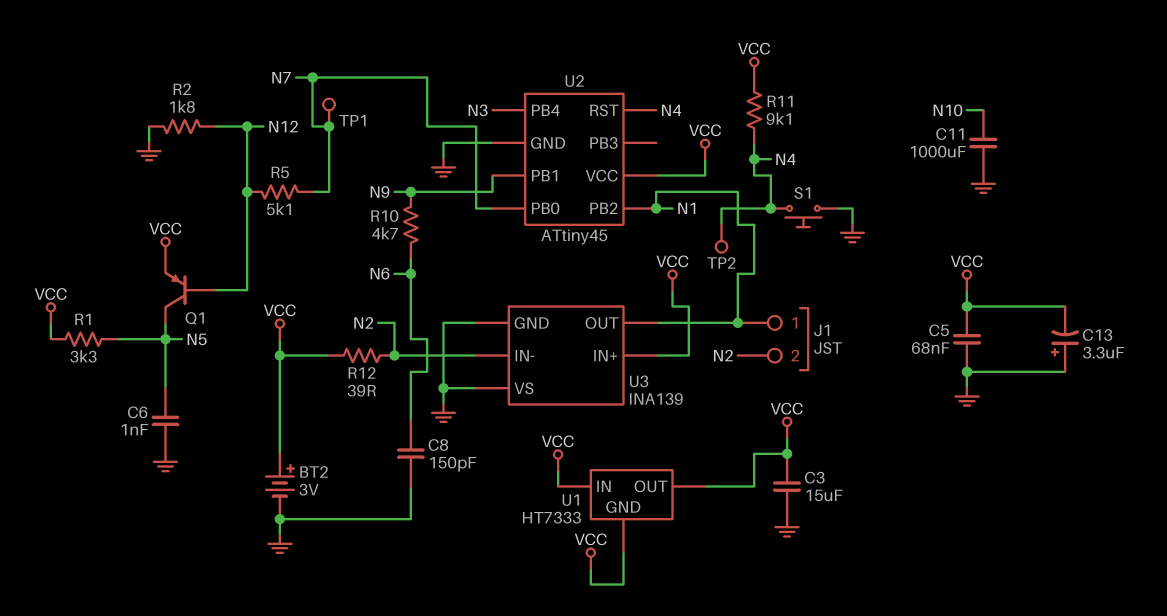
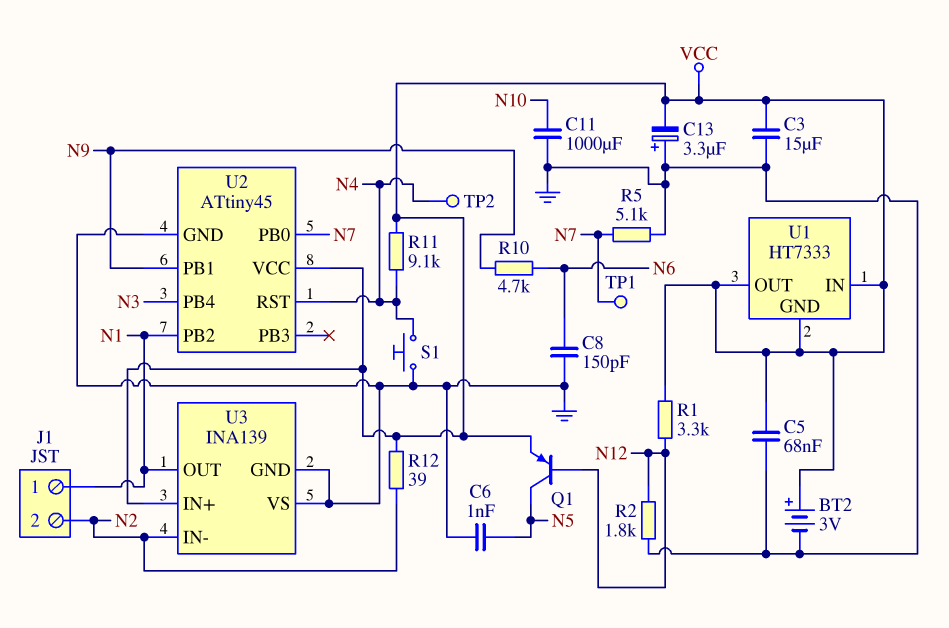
R1: 3.3k (N5, VCC) -> 3.3k (N12, VCC)
R5: 5.1k (N7, N12) -> 5.1k (GND, N7)

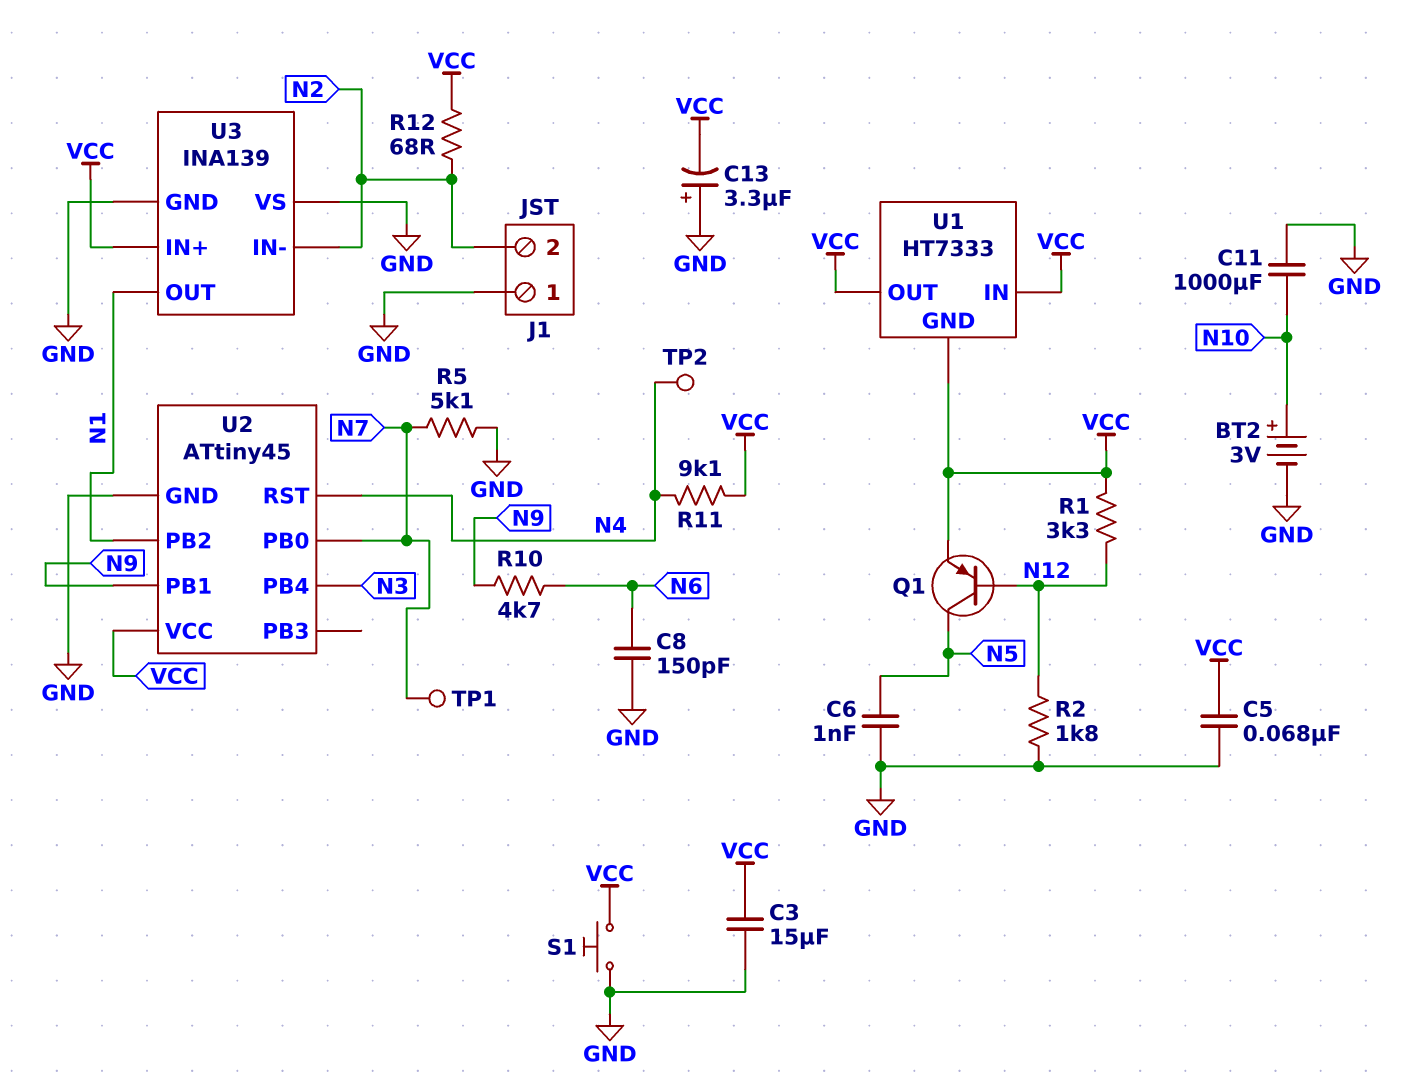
BT2: 3V (plus VCC, minus GND) -> 3V (plus N10, minus GND)
J1 pin 1: N1 -> GND
R12: 39 (N2, VCC) -> 68 (N2, VCC)
S1: button (GND, N4) -> button (GND, VCC)

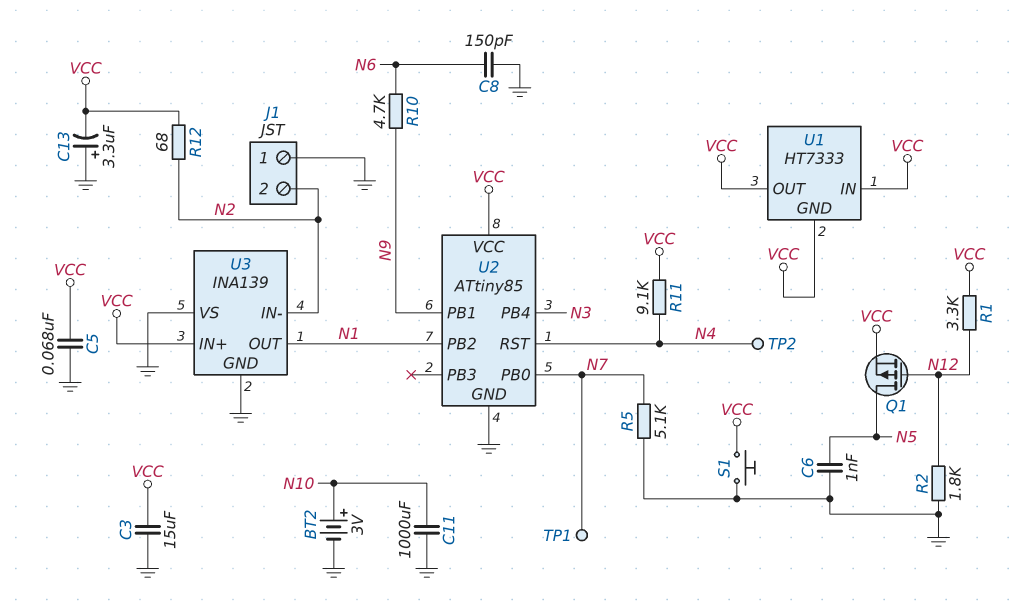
Q1: PNP (B N12, C N5, E VCC) -> PMOS (G N12, D N5, S VCC)
U2: ATtiny45 -> ATtiny85

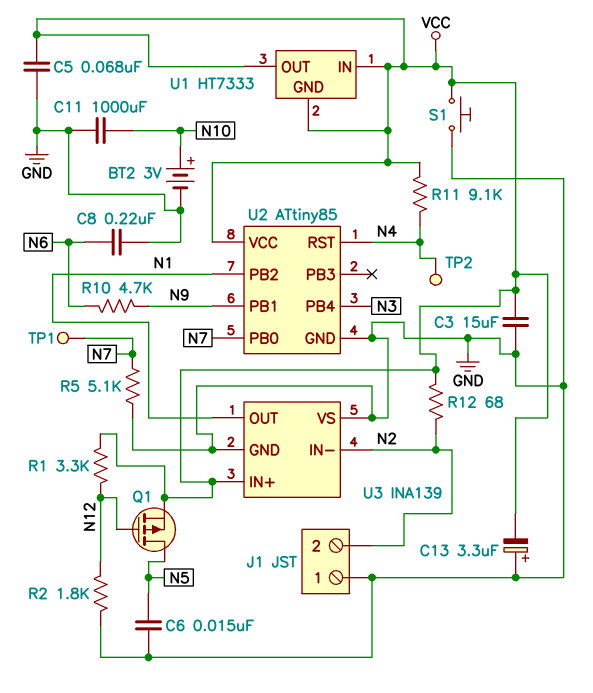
C6: 1nF (GND, N5) -> 15nF (GND, N5)
C8: 150pF (GND, N6) -> 220nF (GND, N6)

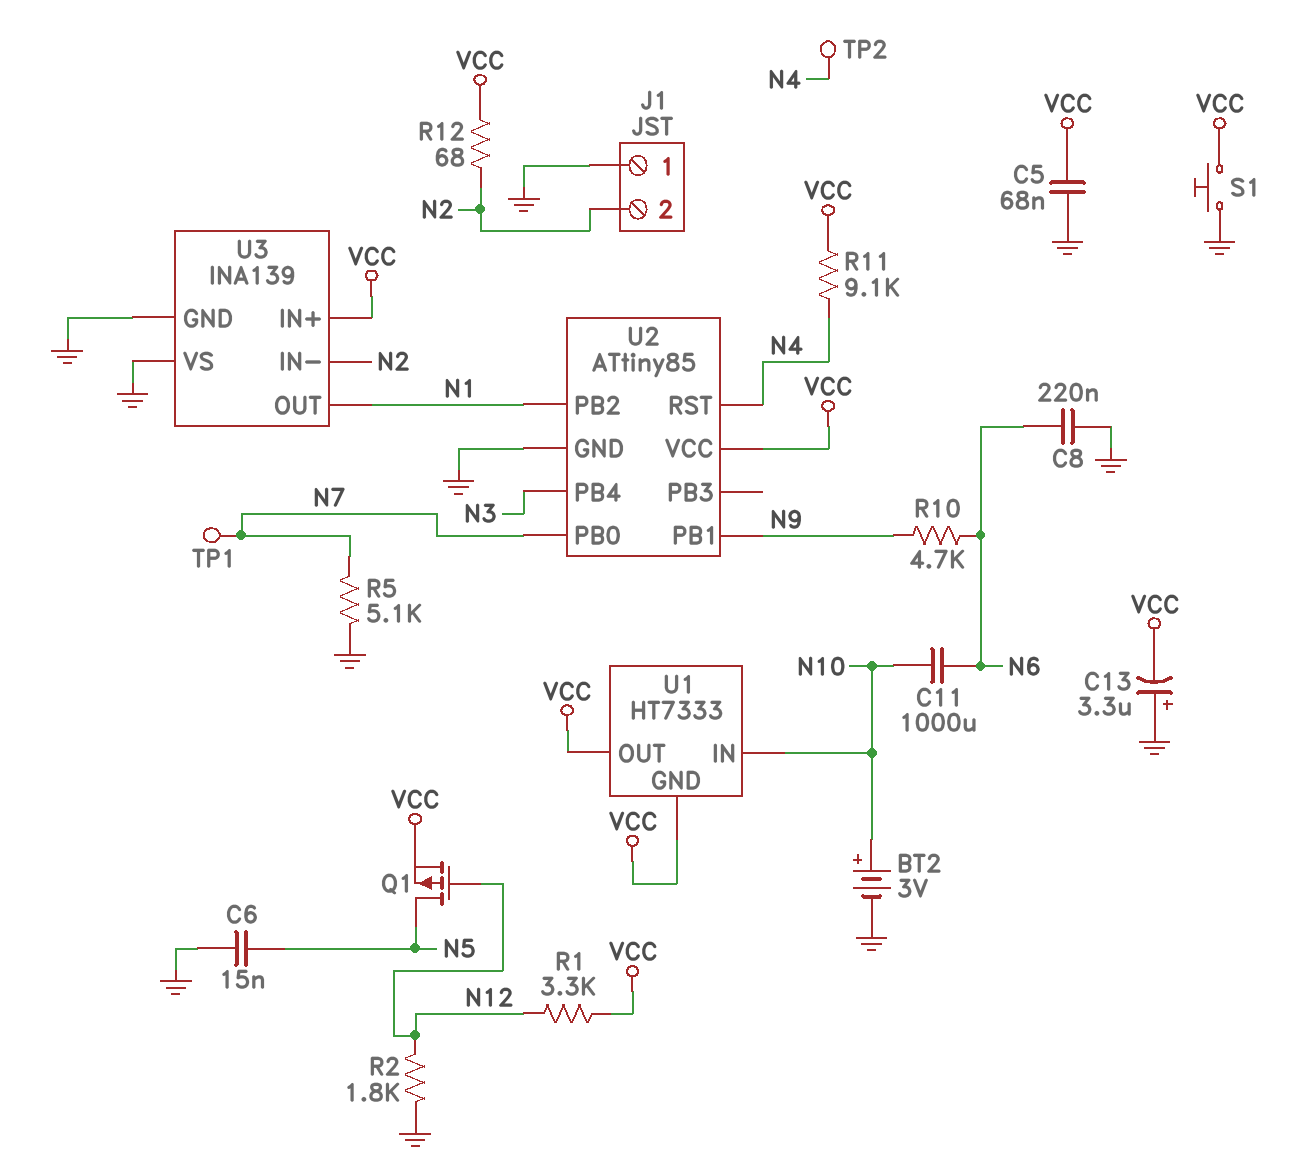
C3: 15uF (GND, VCC) -> none
C11: 1000uF (GND, N10) -> 1000uF (N6, N10)
U1 pin IN: VCC -> N10

